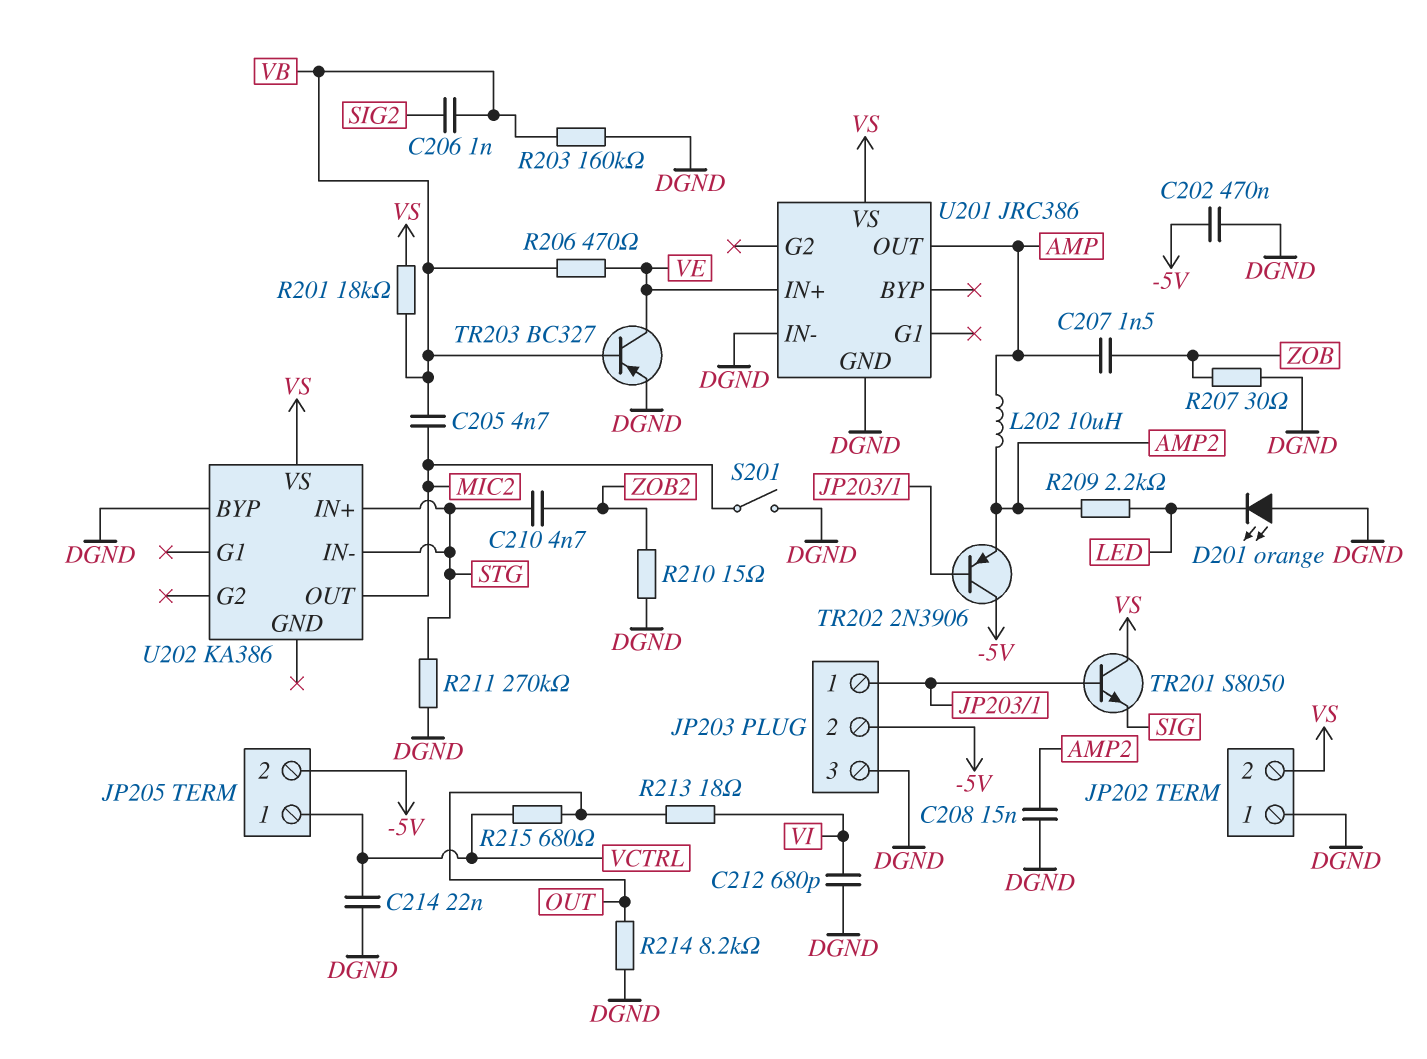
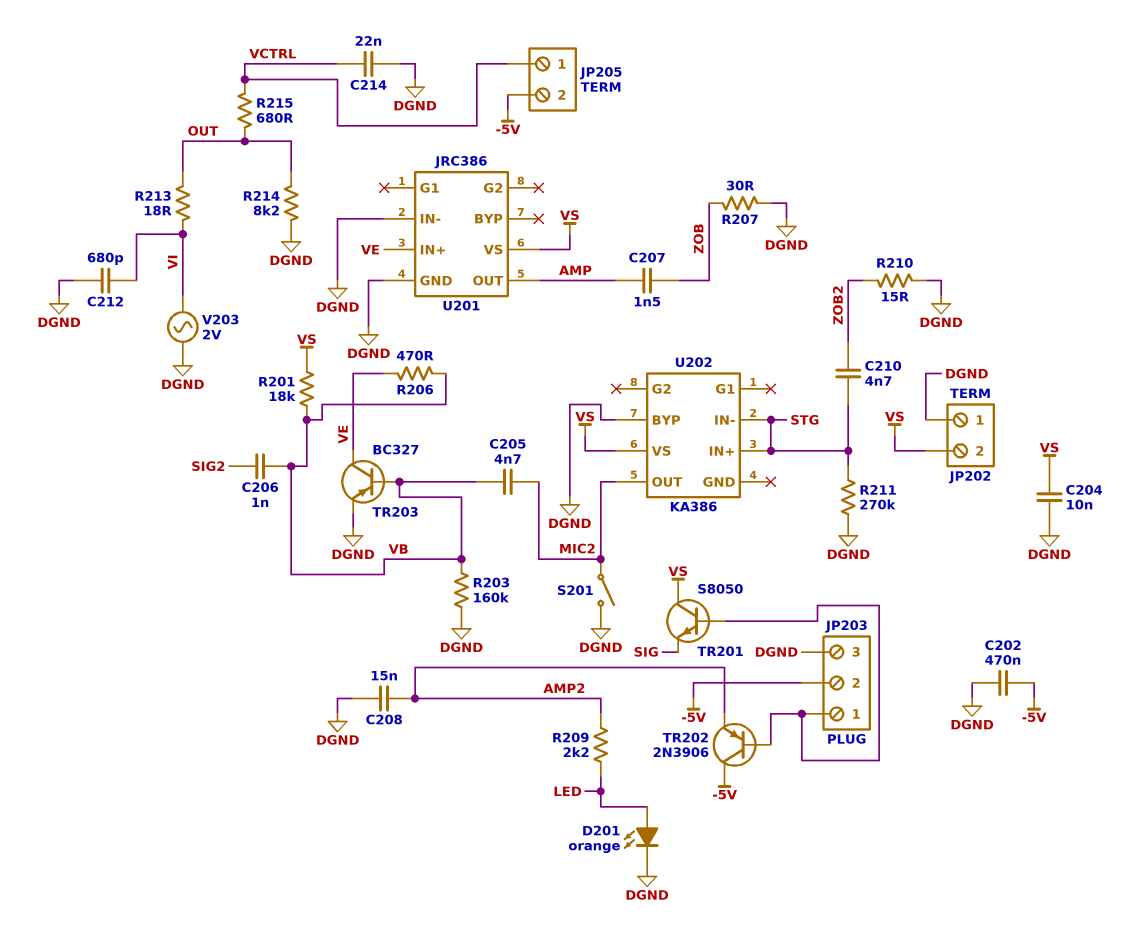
C204: none -> 10nF (DGND, VS)
D201: LED orange (A DGND, K LED) -> LED orange (A LED, K DGND)
L202: 10uH (AMP, AMP2) -> none
V203: none -> AC 2V (DGND, VI)

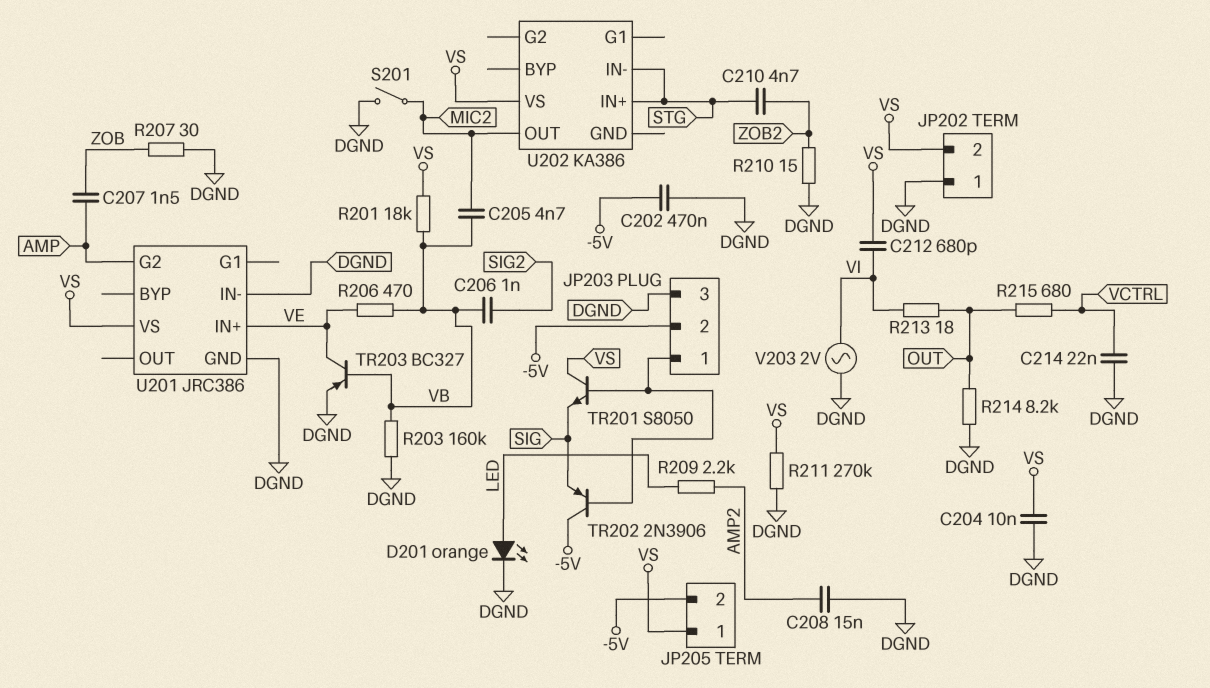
C212: 680pF (DGND, VI) -> 680pF (VI, VS)
JP205 pin 1: VCTRL -> VS
R211: 270k (DGND, STG) -> 270k (DGND, VS)
TR202: PNP 2N3906 (B JP203/1, C -5V, E AMP2) -> PNP 2N3906 (B JP203/1, C -5V, E SIG)
U201 pin G2: none -> AMP
U201 pin OUT: AMP -> none
U202 pin BYP: DGND -> none

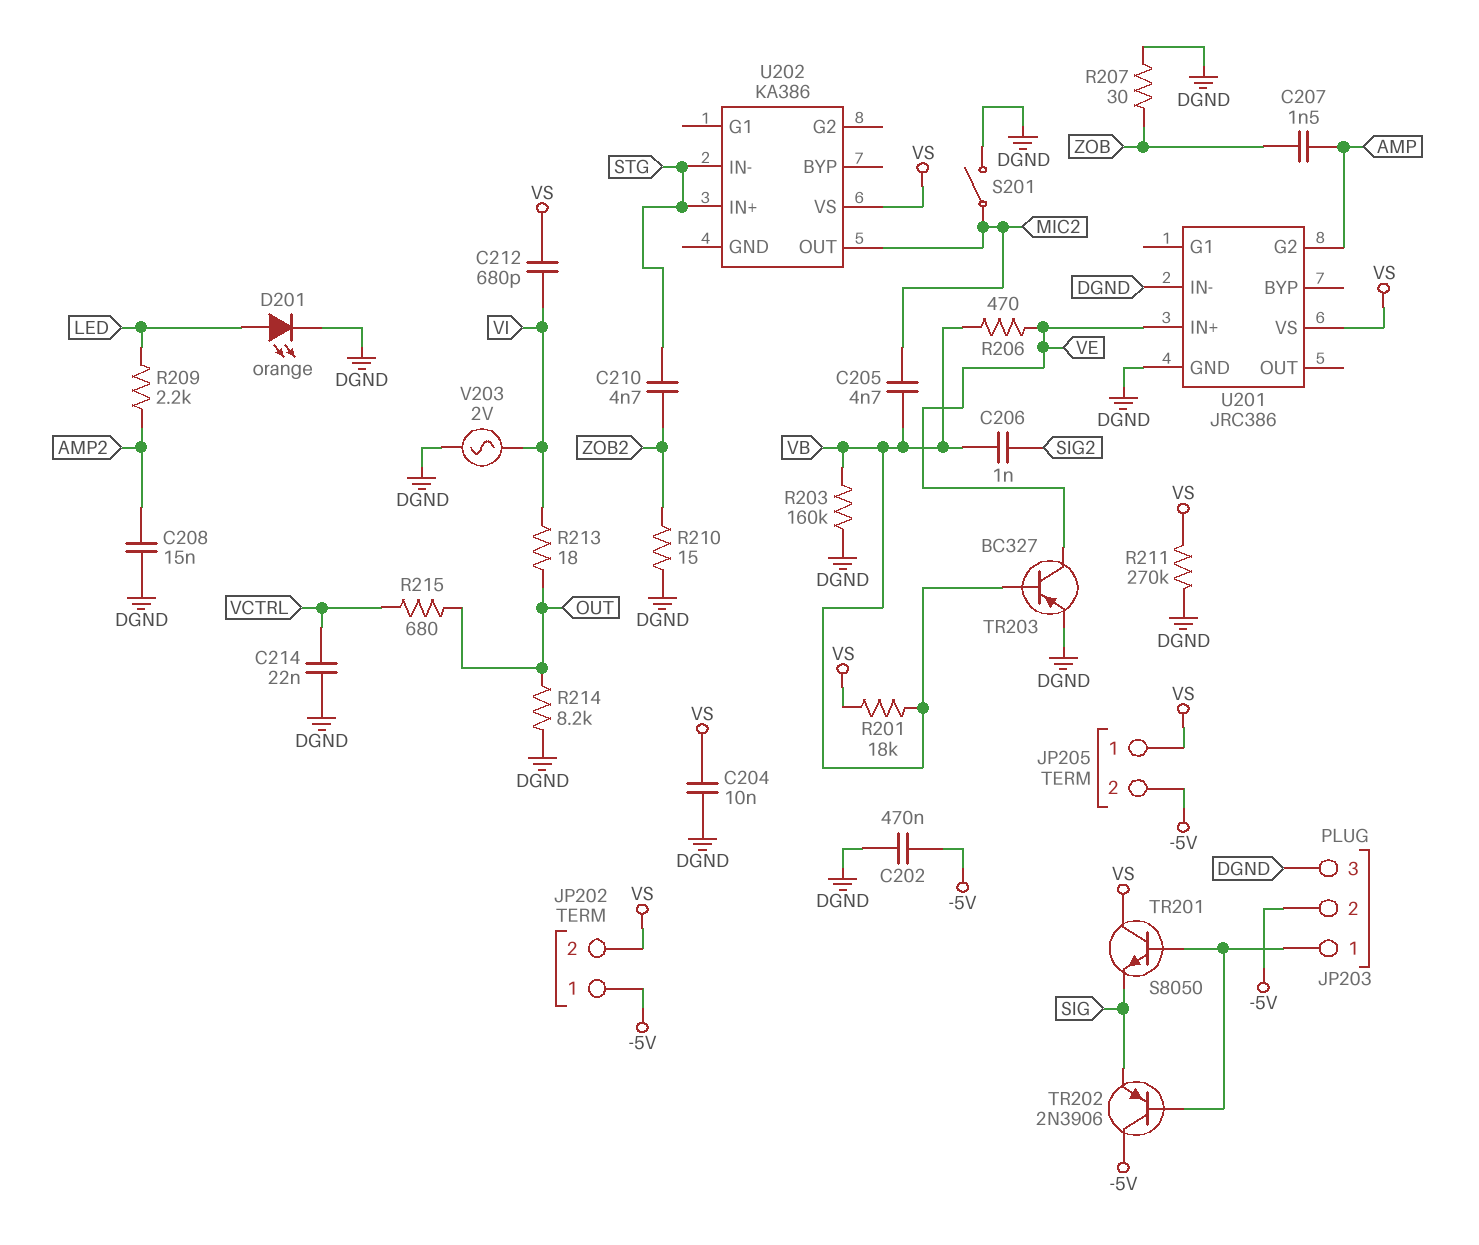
JP202 pin 1: DGND -> -5V

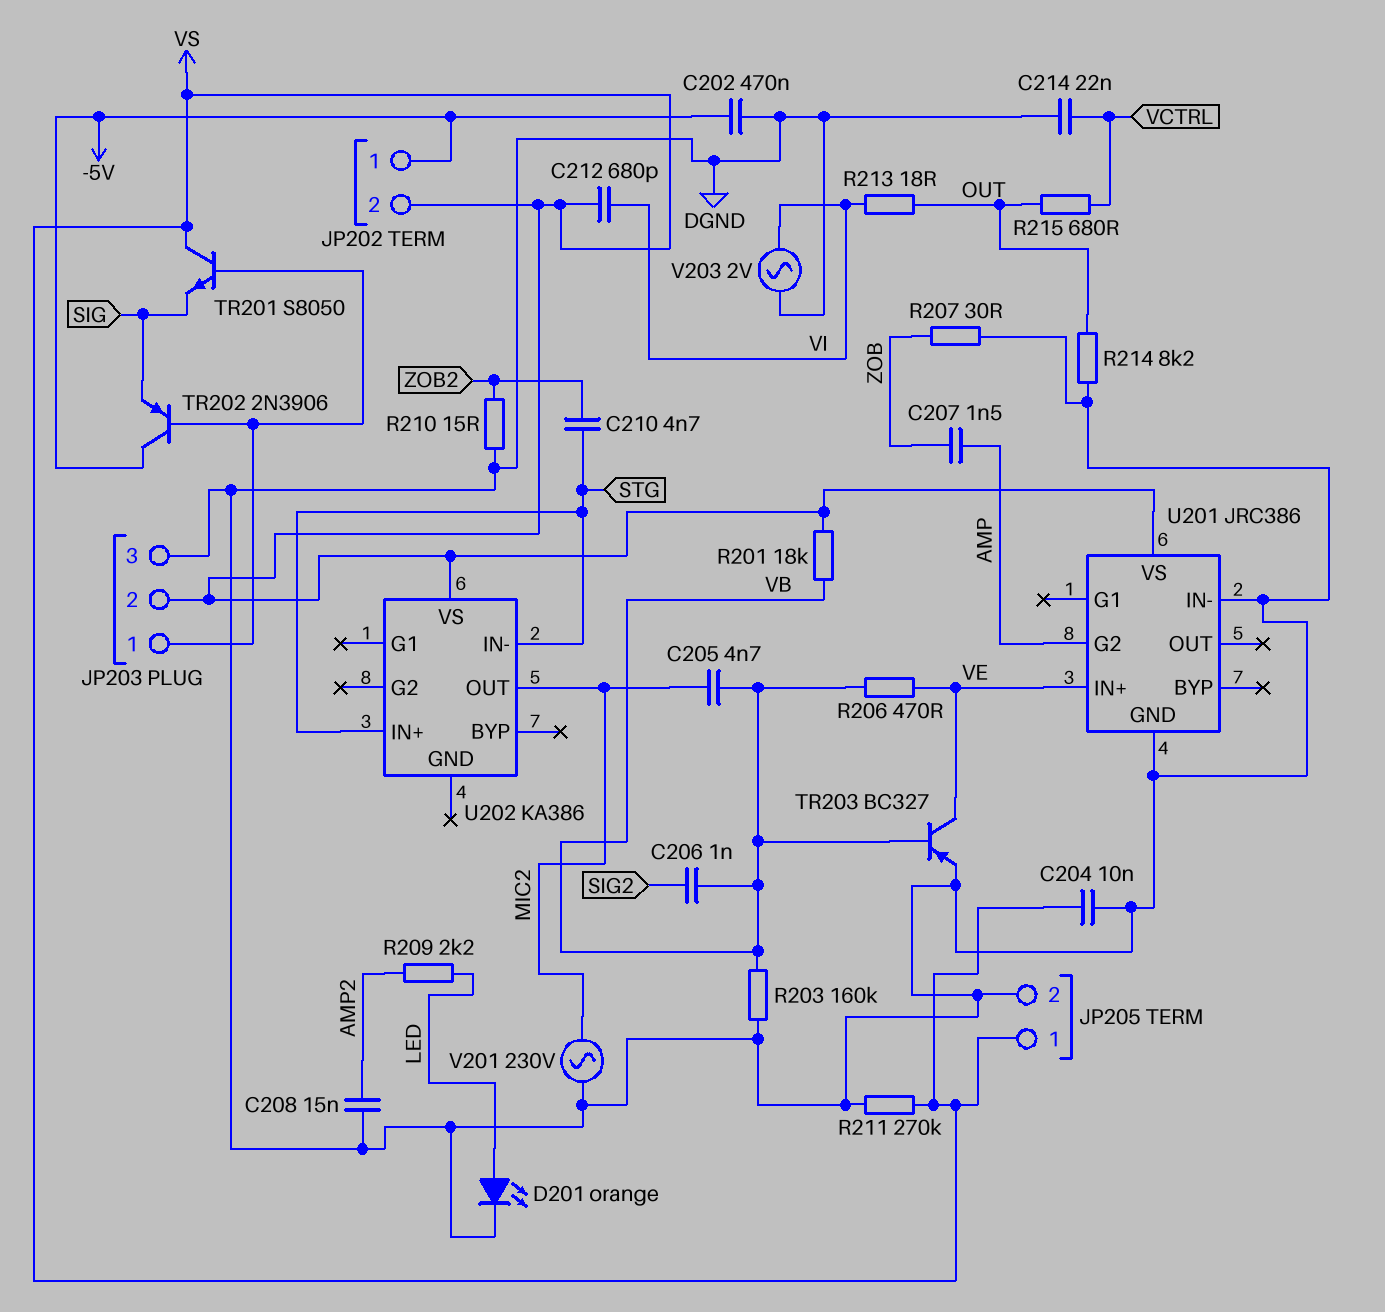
JP203 pin 2: -5V -> VS
JP205 pin 2: -5V -> DGND
S201: switch (DGND, MIC2) -> none
V201: none -> AC 230V (DGND, MIC2)

